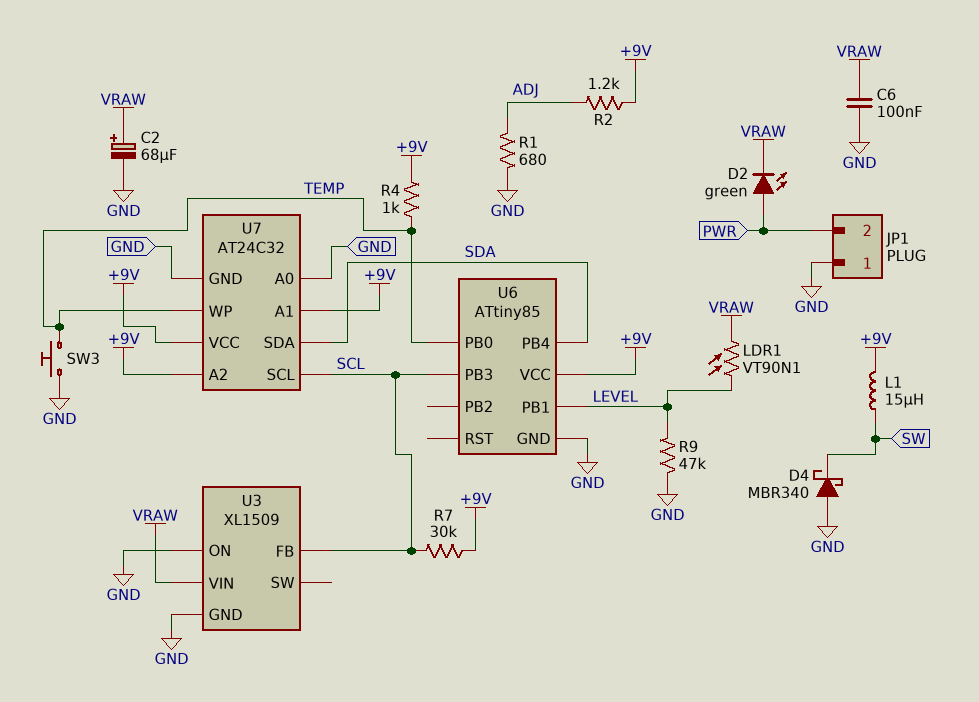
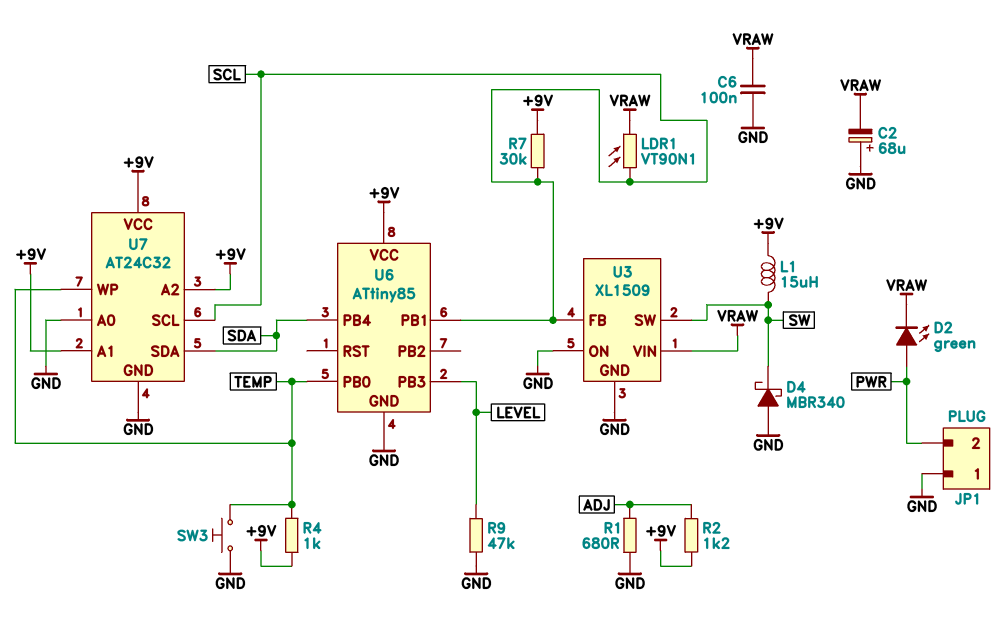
C2: 68uF (plus VRAW, minus GND) -> 68uF (plus GND, minus VRAW)
LDR1: VT90N1 (LEVEL, VRAW) -> VT90N1 (SCL, VRAW)
U3 pin SW: none -> SW
U6 pin PB1: LEVEL -> SCL
U6 pin PB3: SCL -> LEVEL

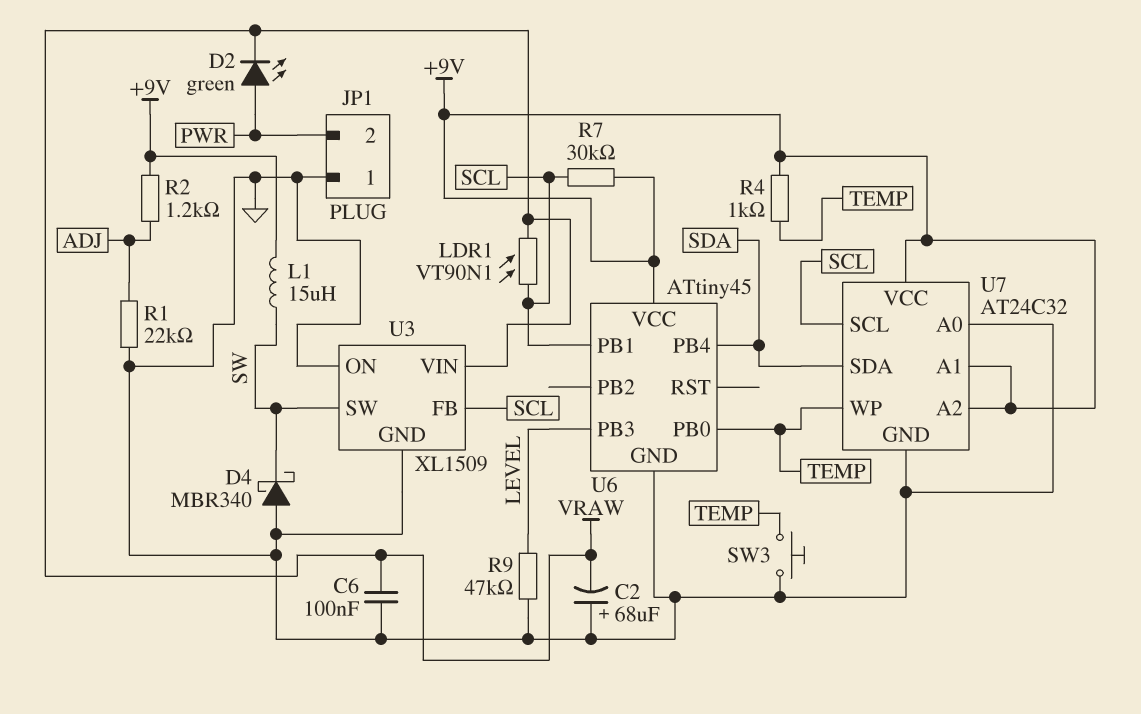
R1: 680 (ADJ, GND) -> 22k (ADJ, GND)
U6: ATtiny85 -> ATtiny45

